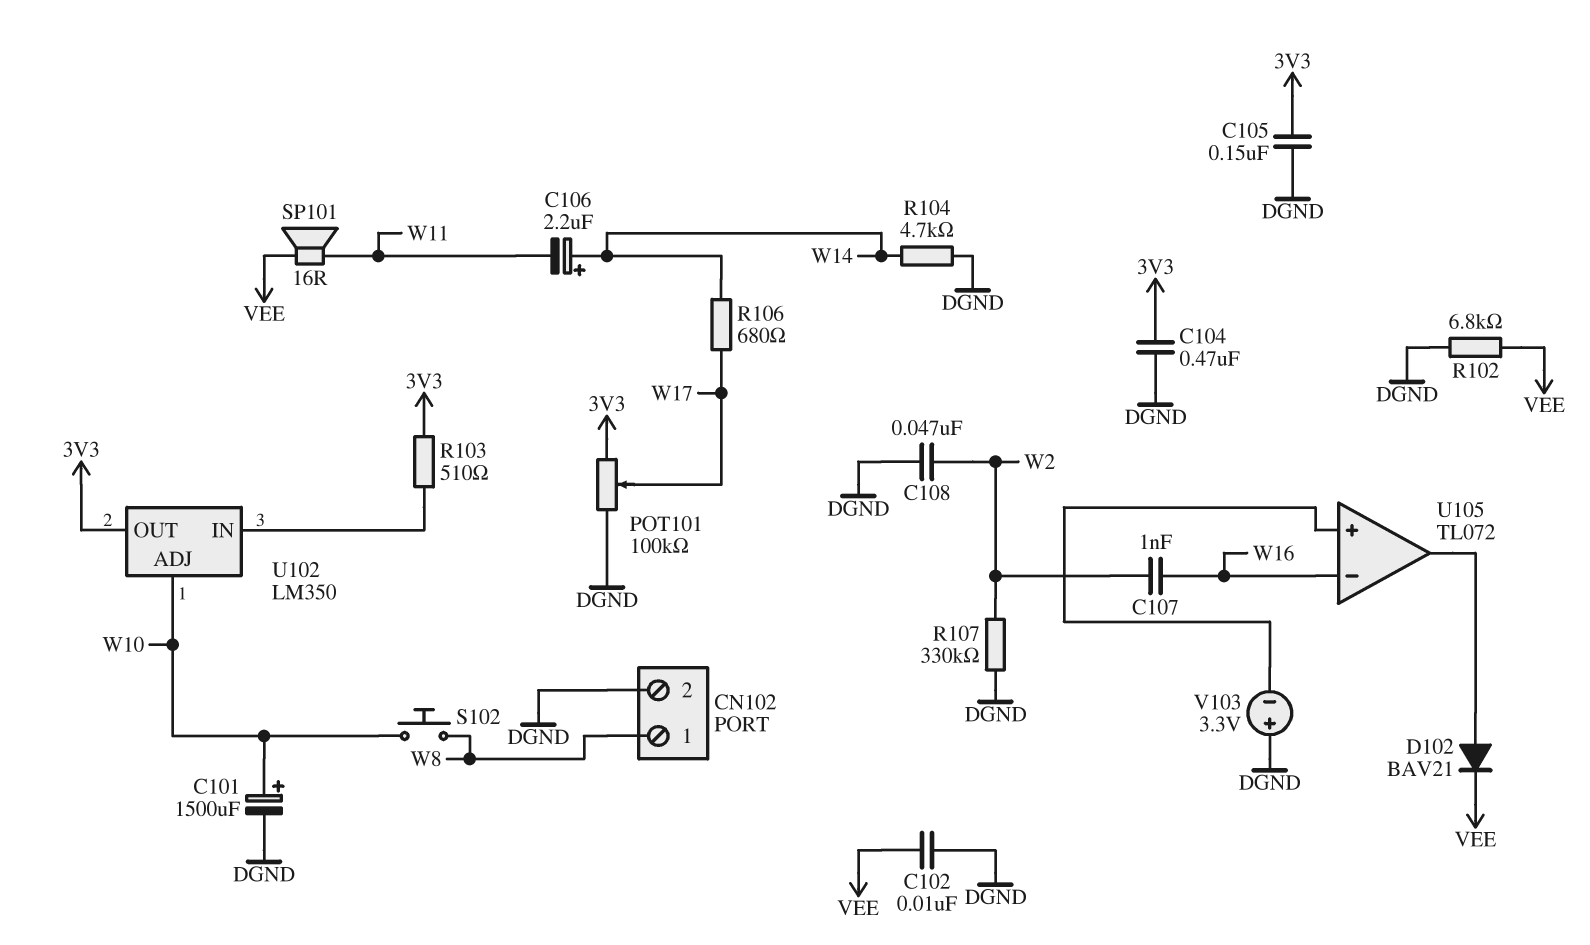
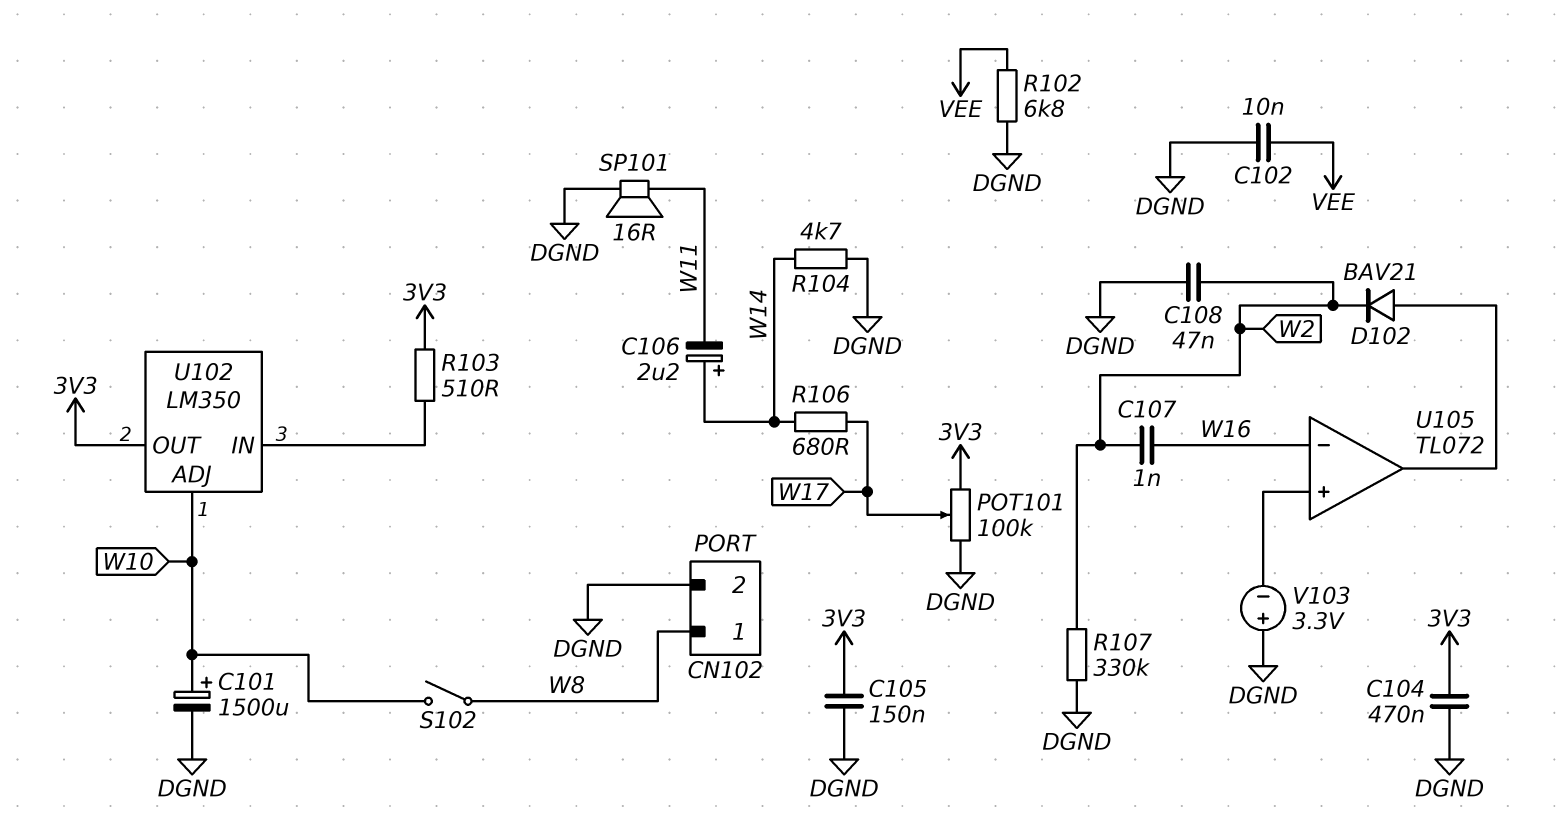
D102: diode BAV21 (A U105/out, K VEE) -> diode BAV21 (A U105/out, K W2)
S102: button (W8, W10) -> switch (W8, W10)
SP101: speaker 16R (VEE, W11) -> speaker 16R (DGND, W11)

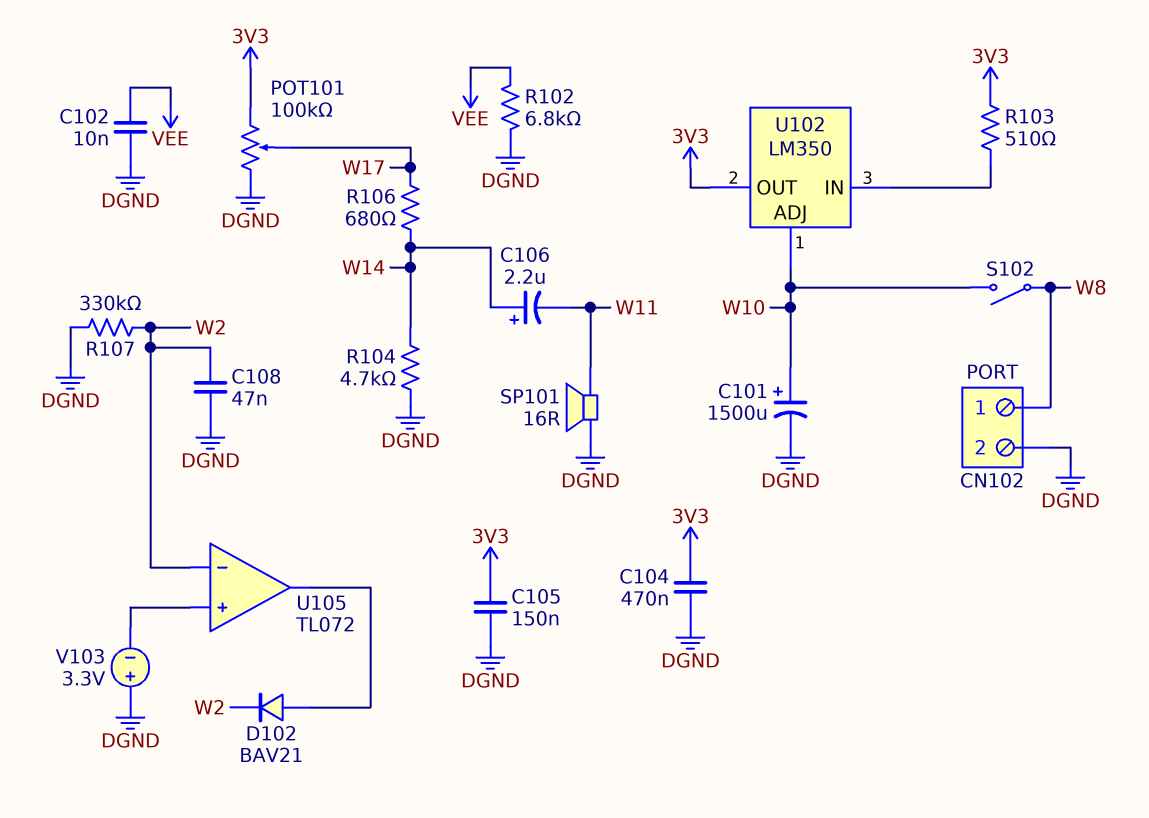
C107: 1nF (W2, W16) -> none
U105 pin in-: W16 -> W2

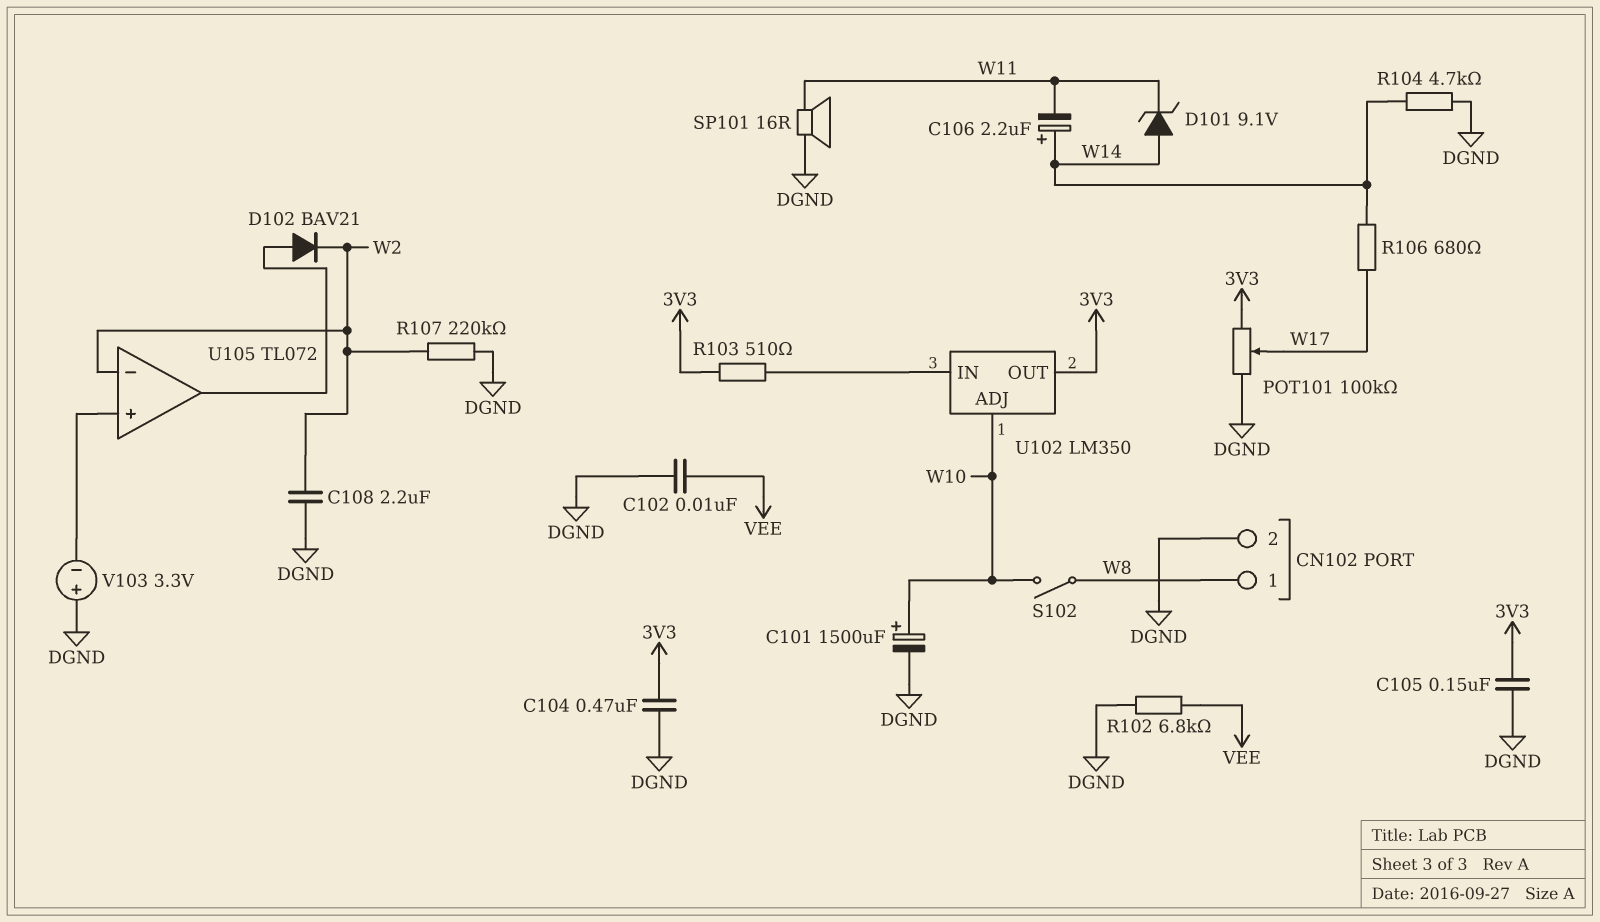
C108: 47nF (DGND, W2) -> 2.2uF (DGND, W2)
D101: none -> zener 9.1V (A W14, K W11)
R107: 330k (DGND, W2) -> 220k (DGND, W2)

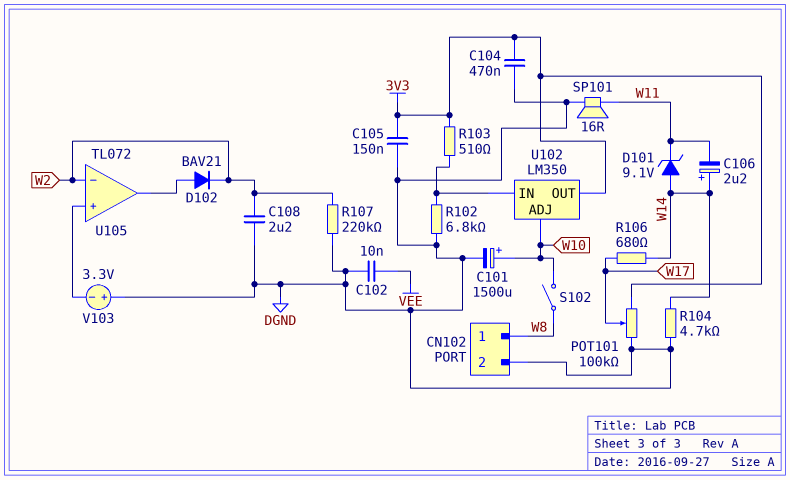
R102: 6.8k (DGND, VEE) -> 6.8k (DGND, U102/IN)

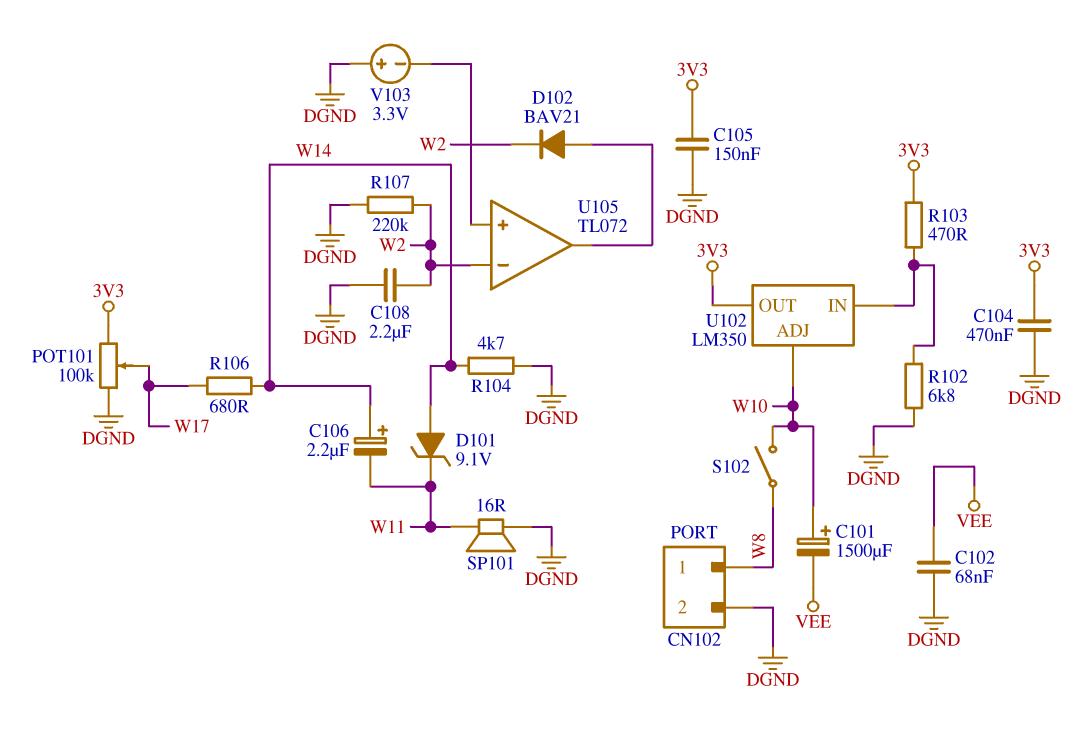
C101: 1500uF (plus W10, minus DGND) -> 1500uF (plus W10, minus VEE)
C102: 10nF (DGND, VEE) -> 68nF (DGND, VEE)
R103: 510 (3V3, U102/IN) -> 470 (3V3, U102/IN)

